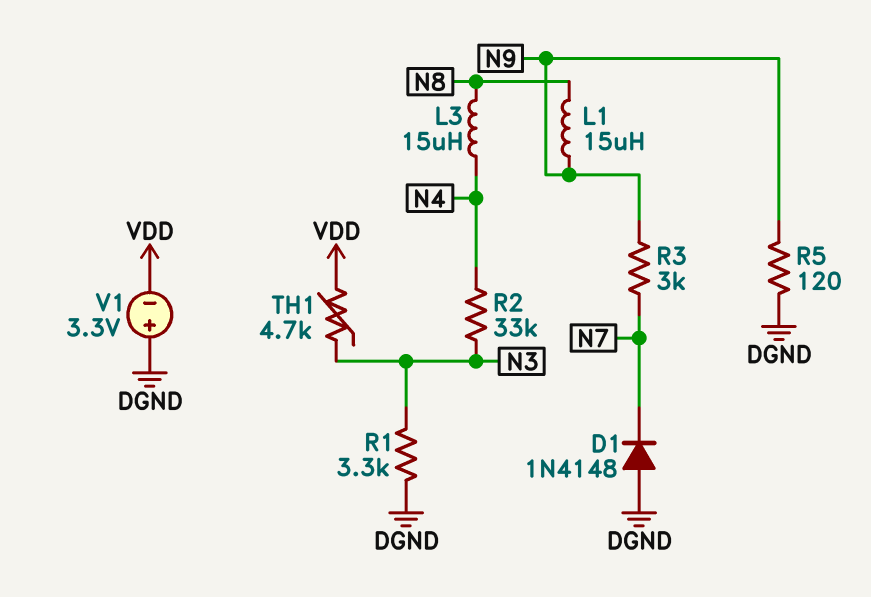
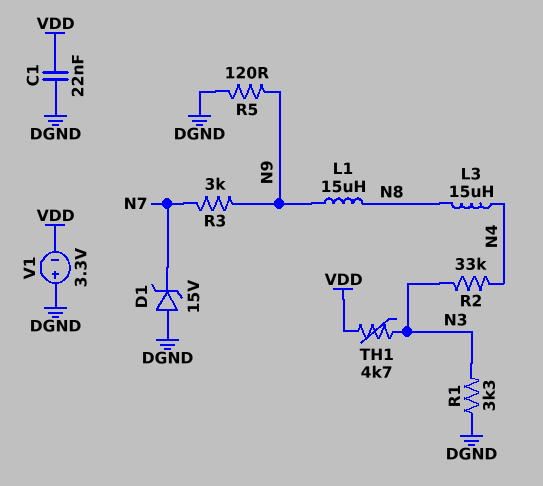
C1: none -> 22nF (DGND, VDD)
D1: diode 1N4148 (A DGND, K N7) -> zener 15V (A DGND, K N7)

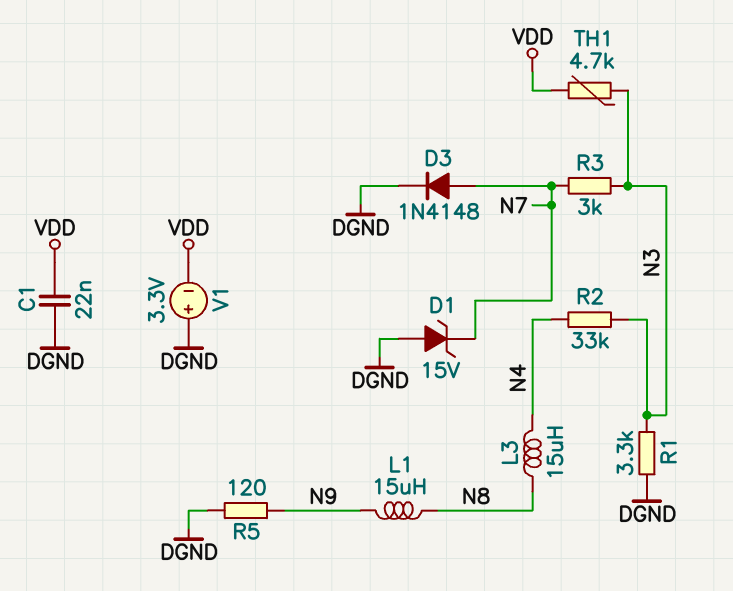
D3: none -> diode 1N4148 (A N7, K DGND)
R3: 3k (N7, N9) -> 3k (N3, N7)

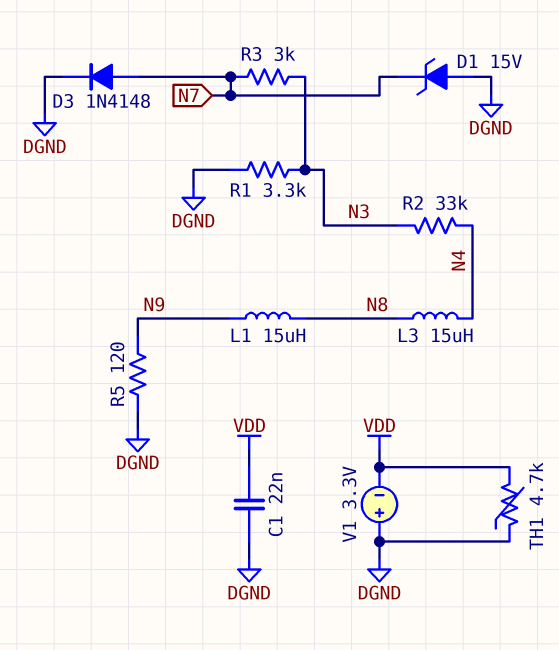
TH1: 4.7k (N3, VDD) -> 4.7k (DGND, VDD)

